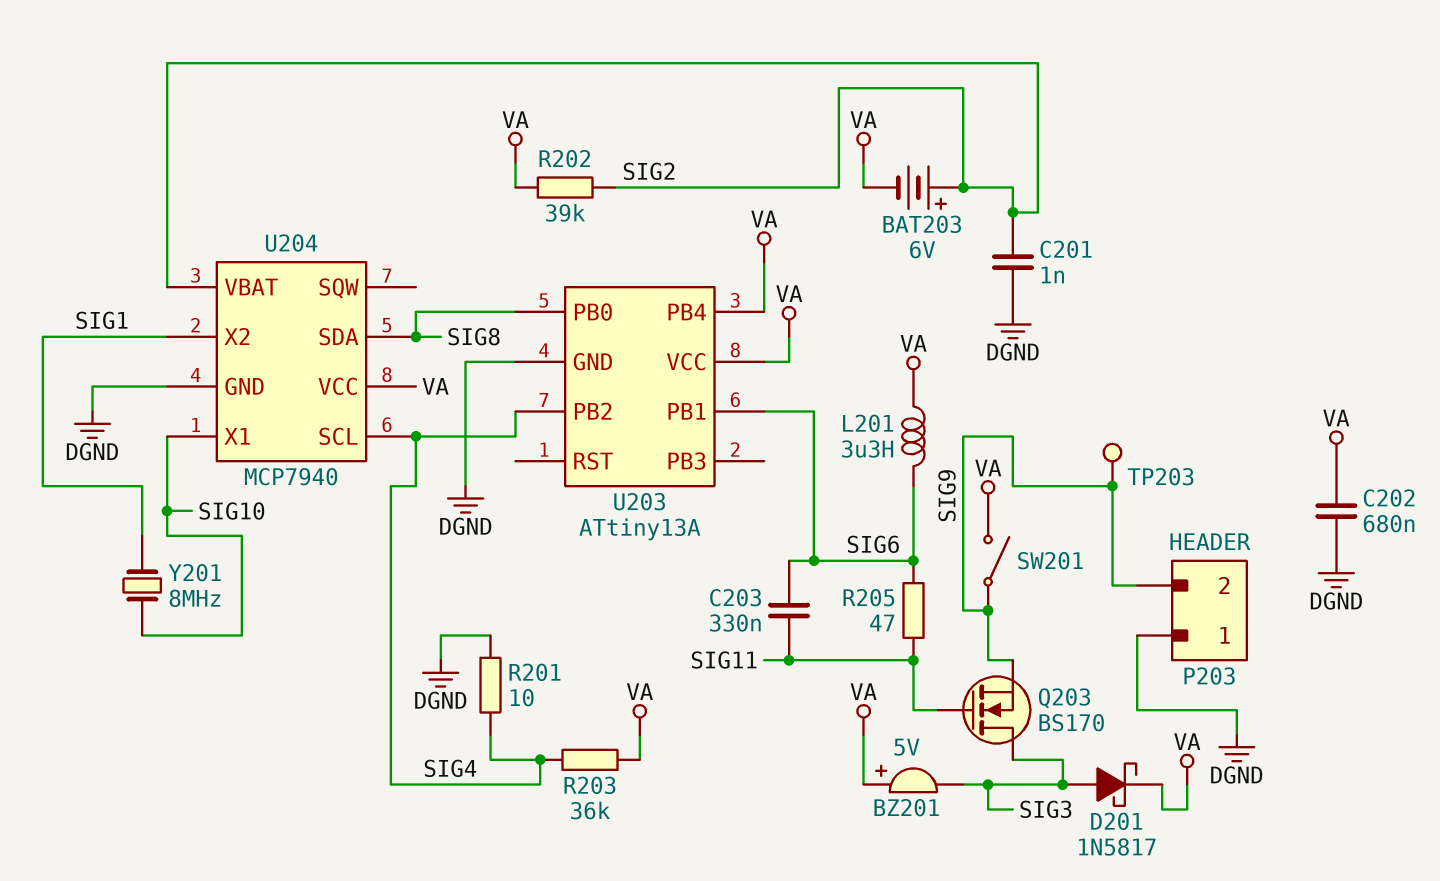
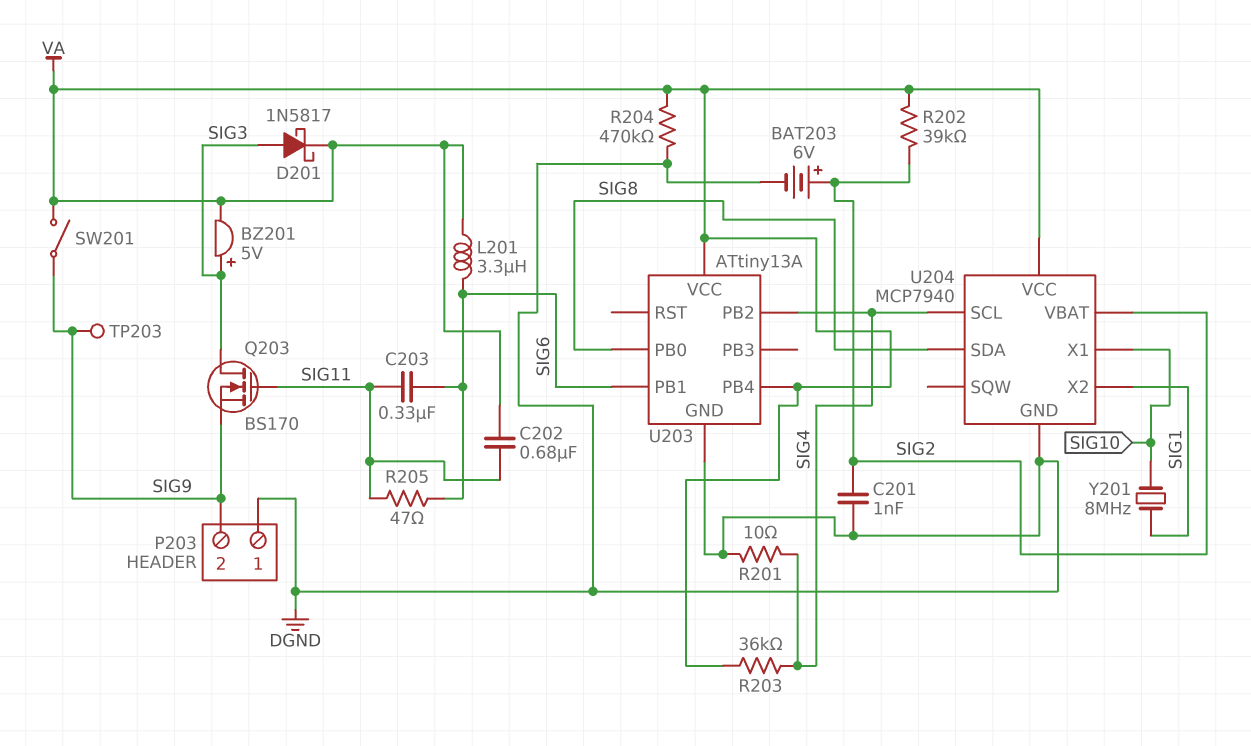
BAT203: 6V (plus SIG2, minus VA) -> 6V (plus SIG2, minus DGND)
BZ201: buzzer 5V (plus VA, minus SIG3) -> buzzer 5V (plus SIG3, minus VA)
C202: 680nF (DGND, VA) -> 680nF (SIG11, VA)
R204: none -> 470k (DGND, VA)

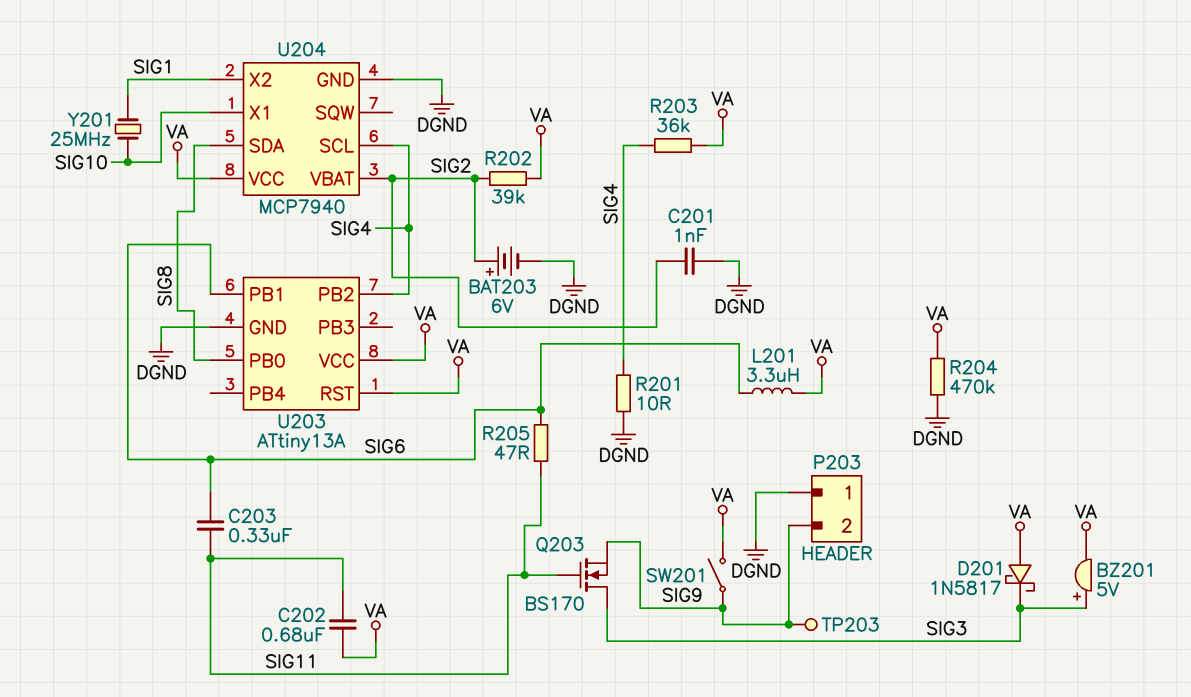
D201: schottky 1N5817 (A SIG3, K VA) -> schottky 1N5817 (A VA, K SIG3)
U203 pin PB4: VA -> none
U203 pin RST: none -> VA
Y201: 8MHz (SIG1, SIG10) -> 25MHz (SIG1, SIG10)

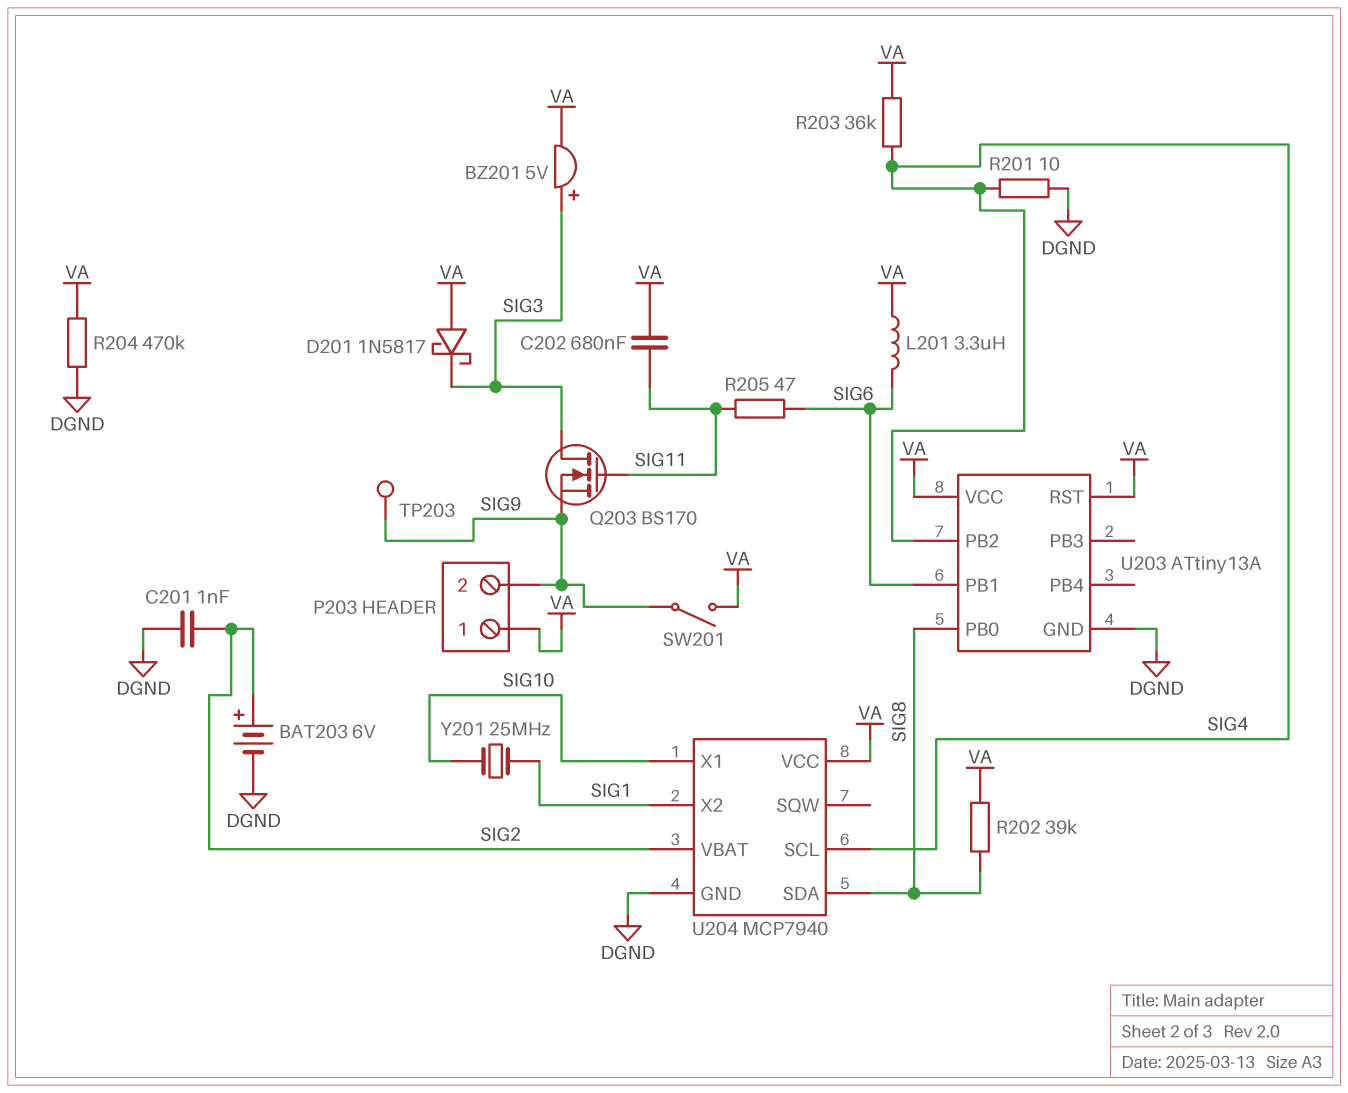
C203: 330nF (SIG6, SIG11) -> none
P203 pin 1: DGND -> VA
R202: 39k (SIG2, VA) -> 39k (SIG8, VA)

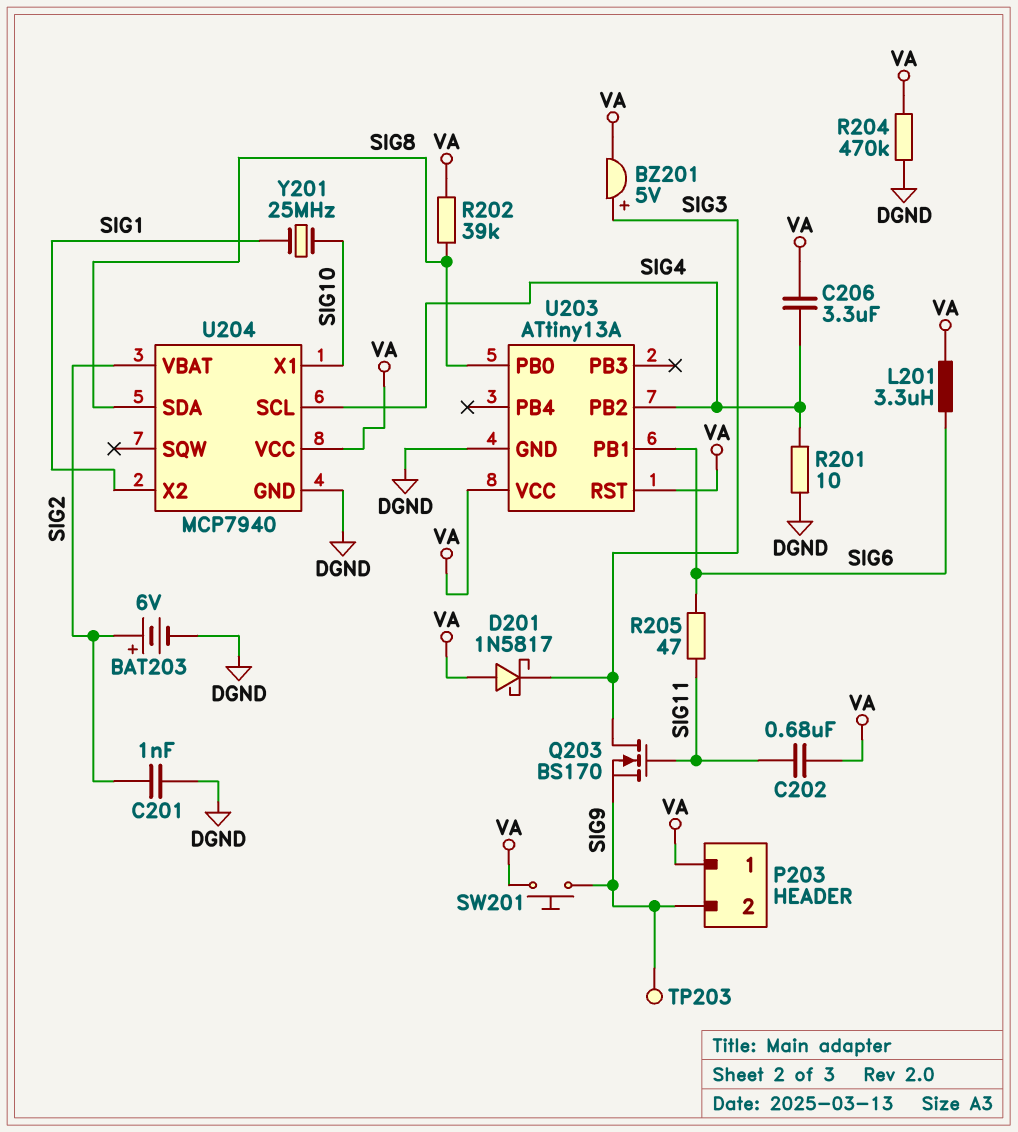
C206: none -> 3.3uF (SIG4, VA)
R203: 36k (SIG4, VA) -> none
SW201: switch (SIG9, VA) -> button (SIG9, VA)

